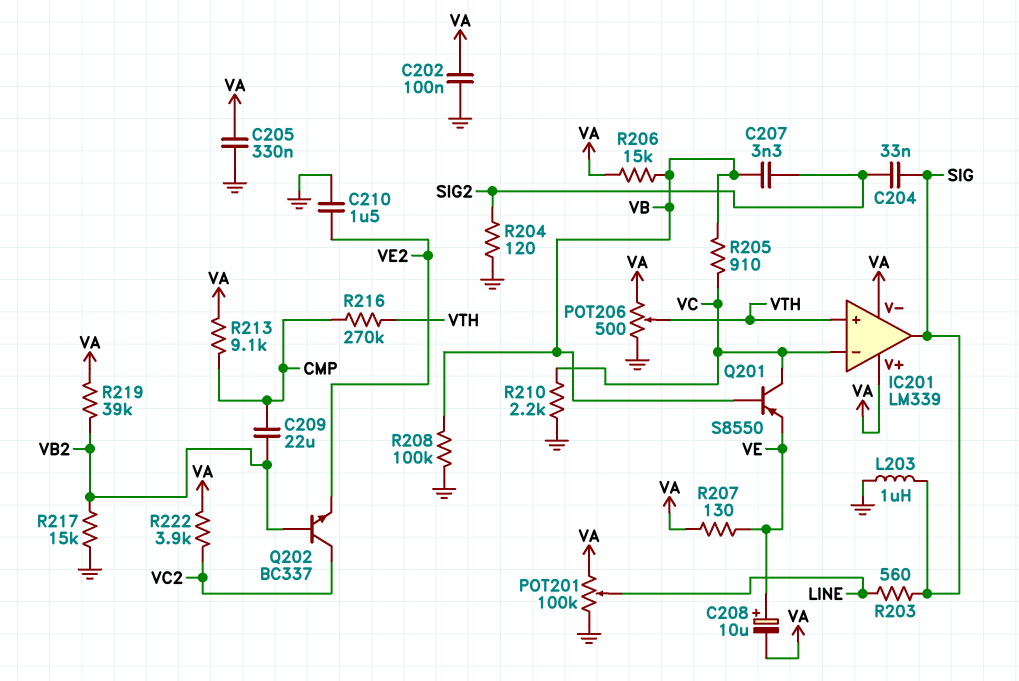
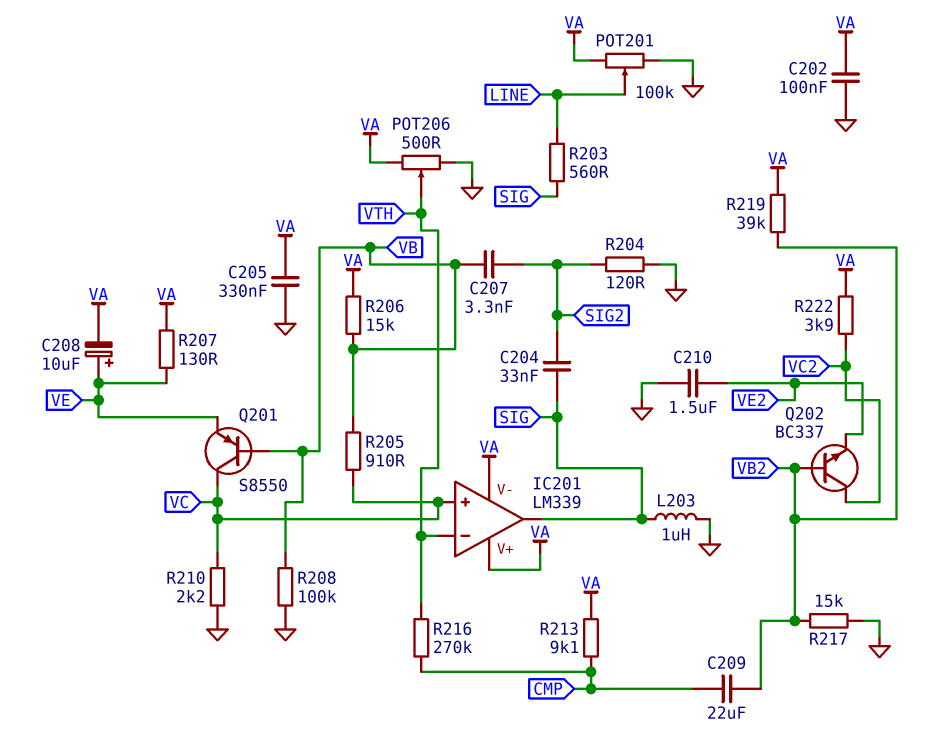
IC201 pin in+: VTH -> VC
IC201 pin in-: VC -> VTH

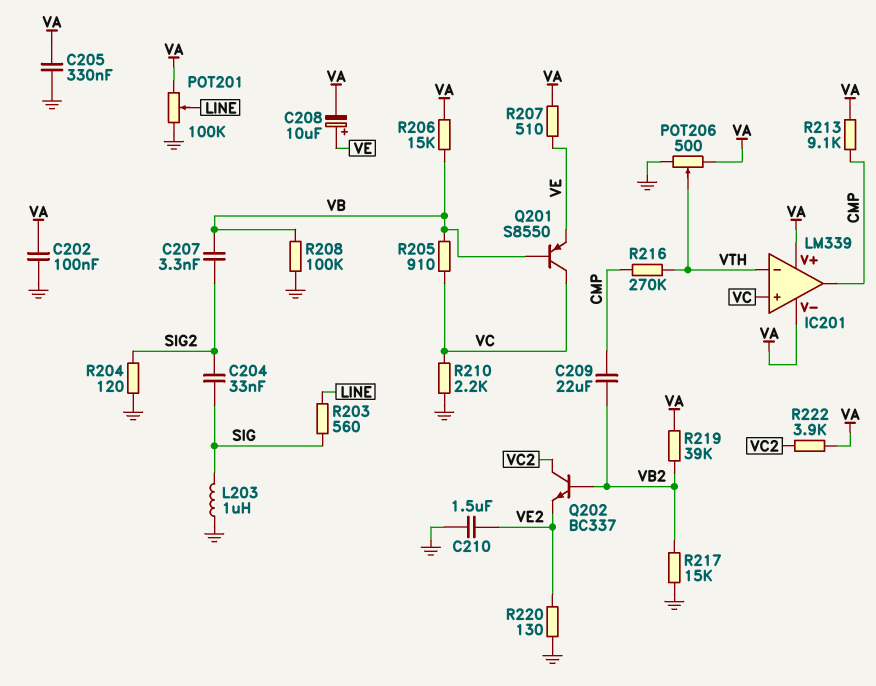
IC201 pin out: SIG -> CMP
R207: 130 (VA, VE) -> 510 (VA, VE)
R220: none -> 130 (GND, VE2)

